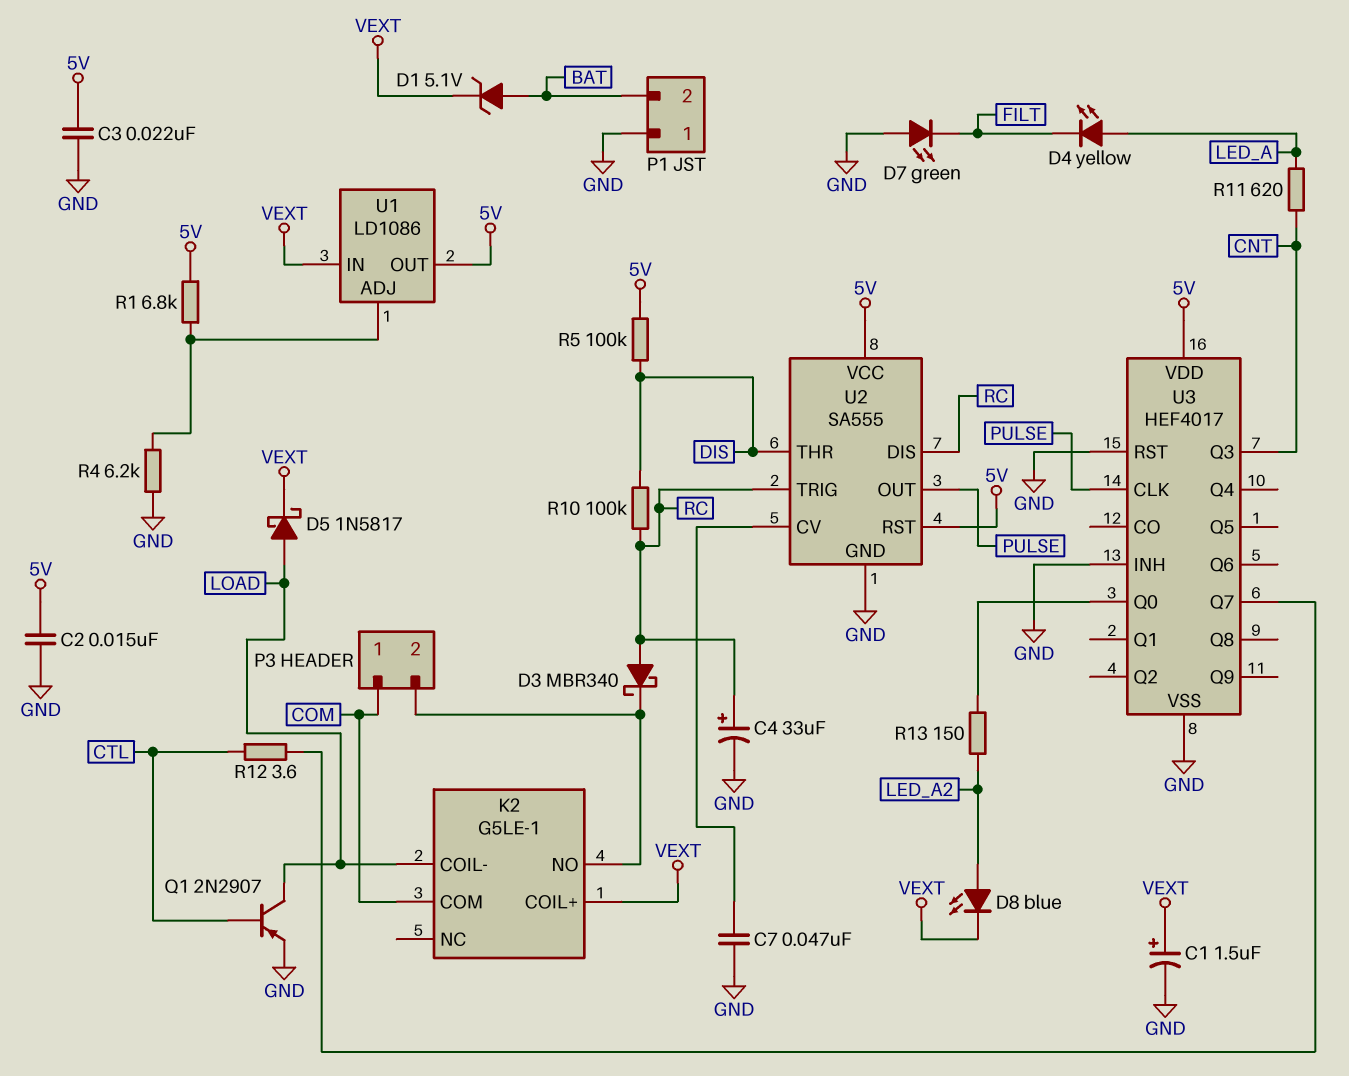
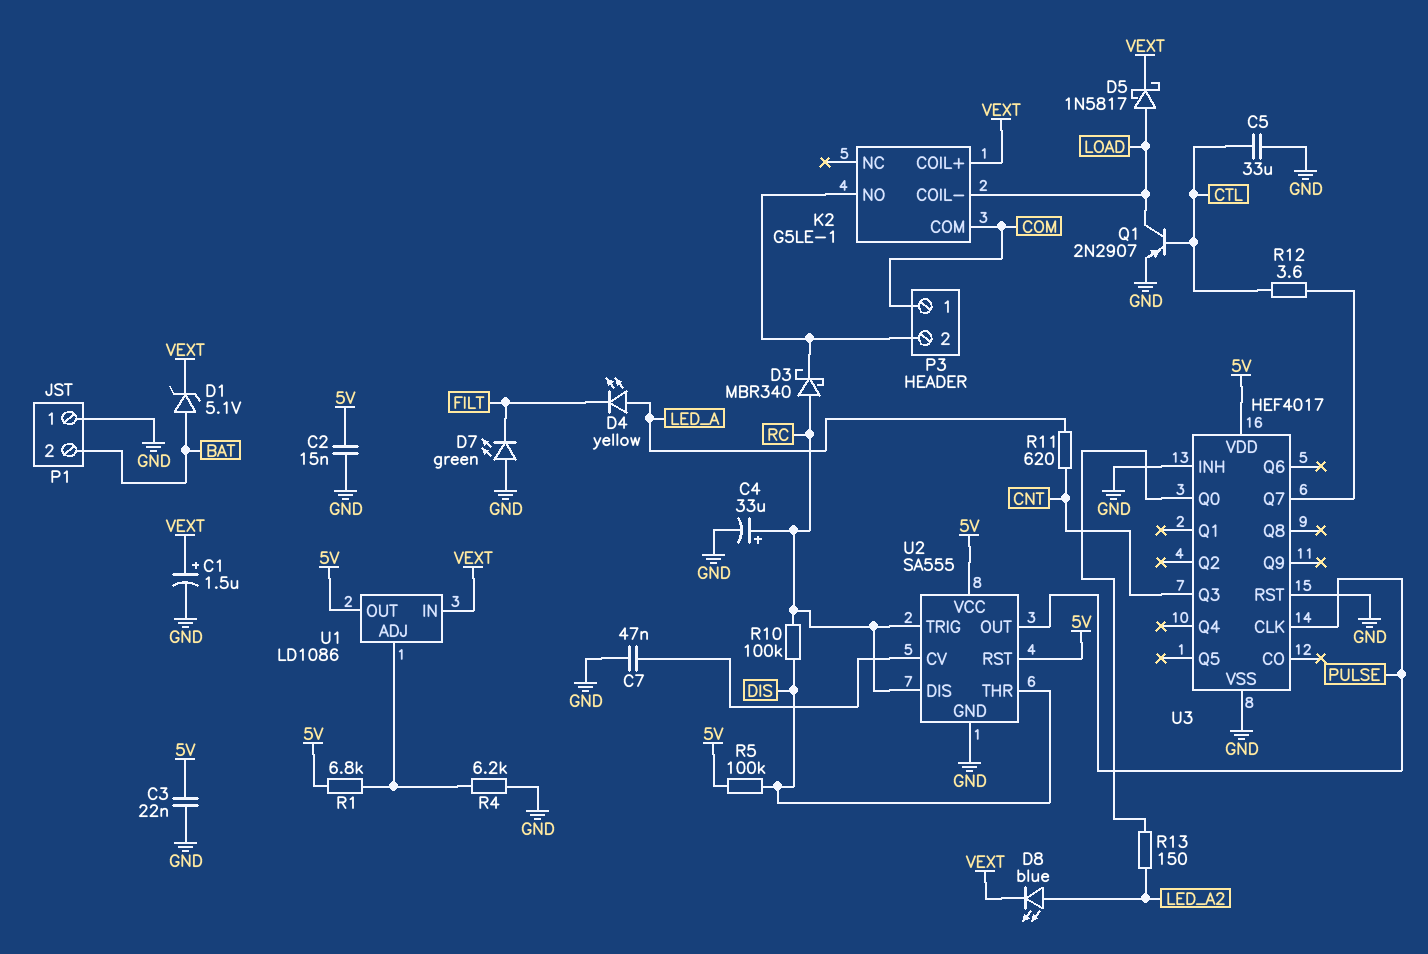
C5: none -> 33uF (CTL, GND)

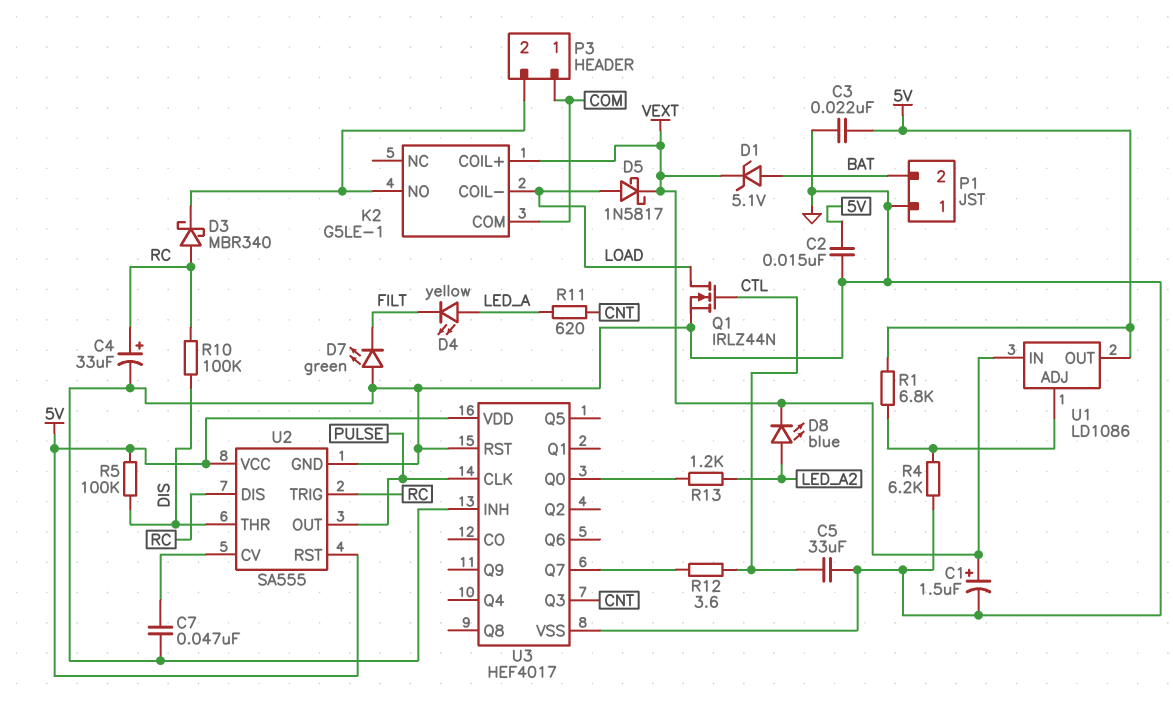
Q1: PNP 2N2907 (B CTL, C LOAD, E GND) -> NMOS IRLZ44N (G CTL, D LOAD, S GND)
R13: 150 (LED_A2, U3/Q0) -> 1.2k (LED_A2, U3/Q0)

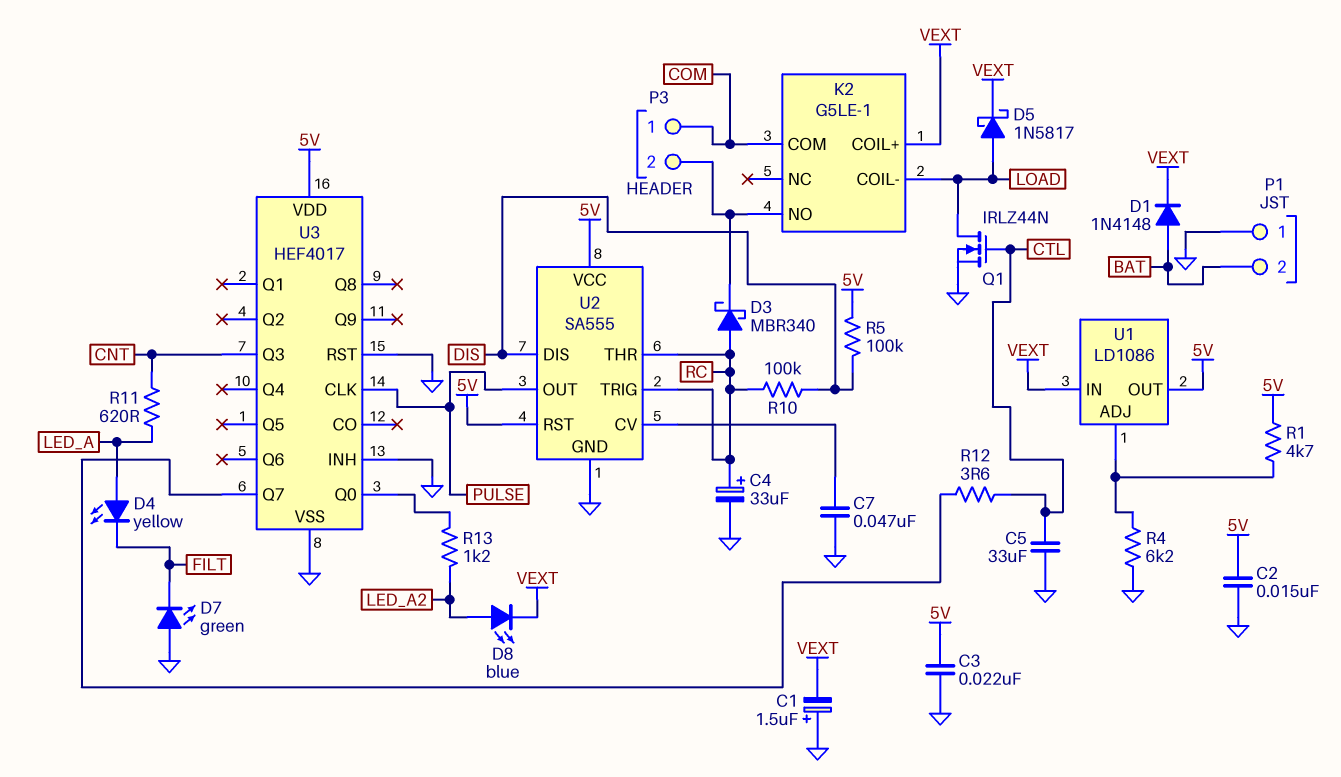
C1: 1.5uF (plus VEXT, minus GND) -> 1.5uF (plus GND, minus VEXT)
D1: zener 5.1V (A BAT, K VEXT) -> diode 1N4148 (A BAT, K VEXT)
R1: 6.8k (5V, U1/ADJ) -> 4.7k (5V, U1/ADJ)
U2 pin DIS: RC -> DIS
U2 pin THR: DIS -> RC

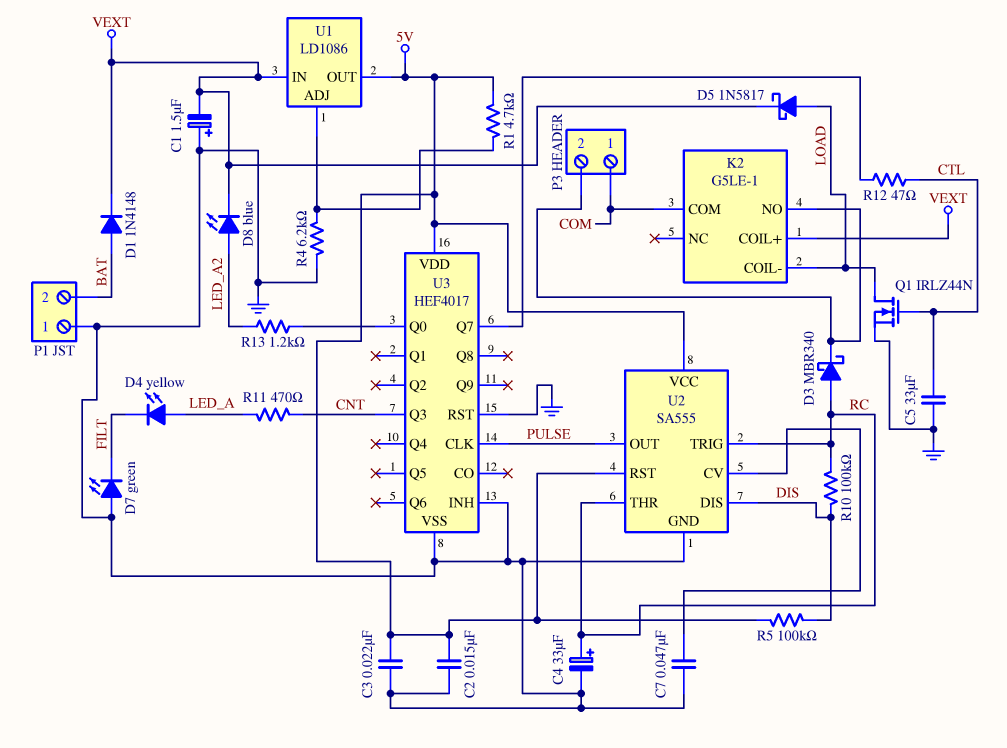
R11: 620 (CNT, LED_A) -> 470 (CNT, LED_A)
R12: 3.6 (CTL, U3/Q7) -> 47 (CTL, U3/Q7)

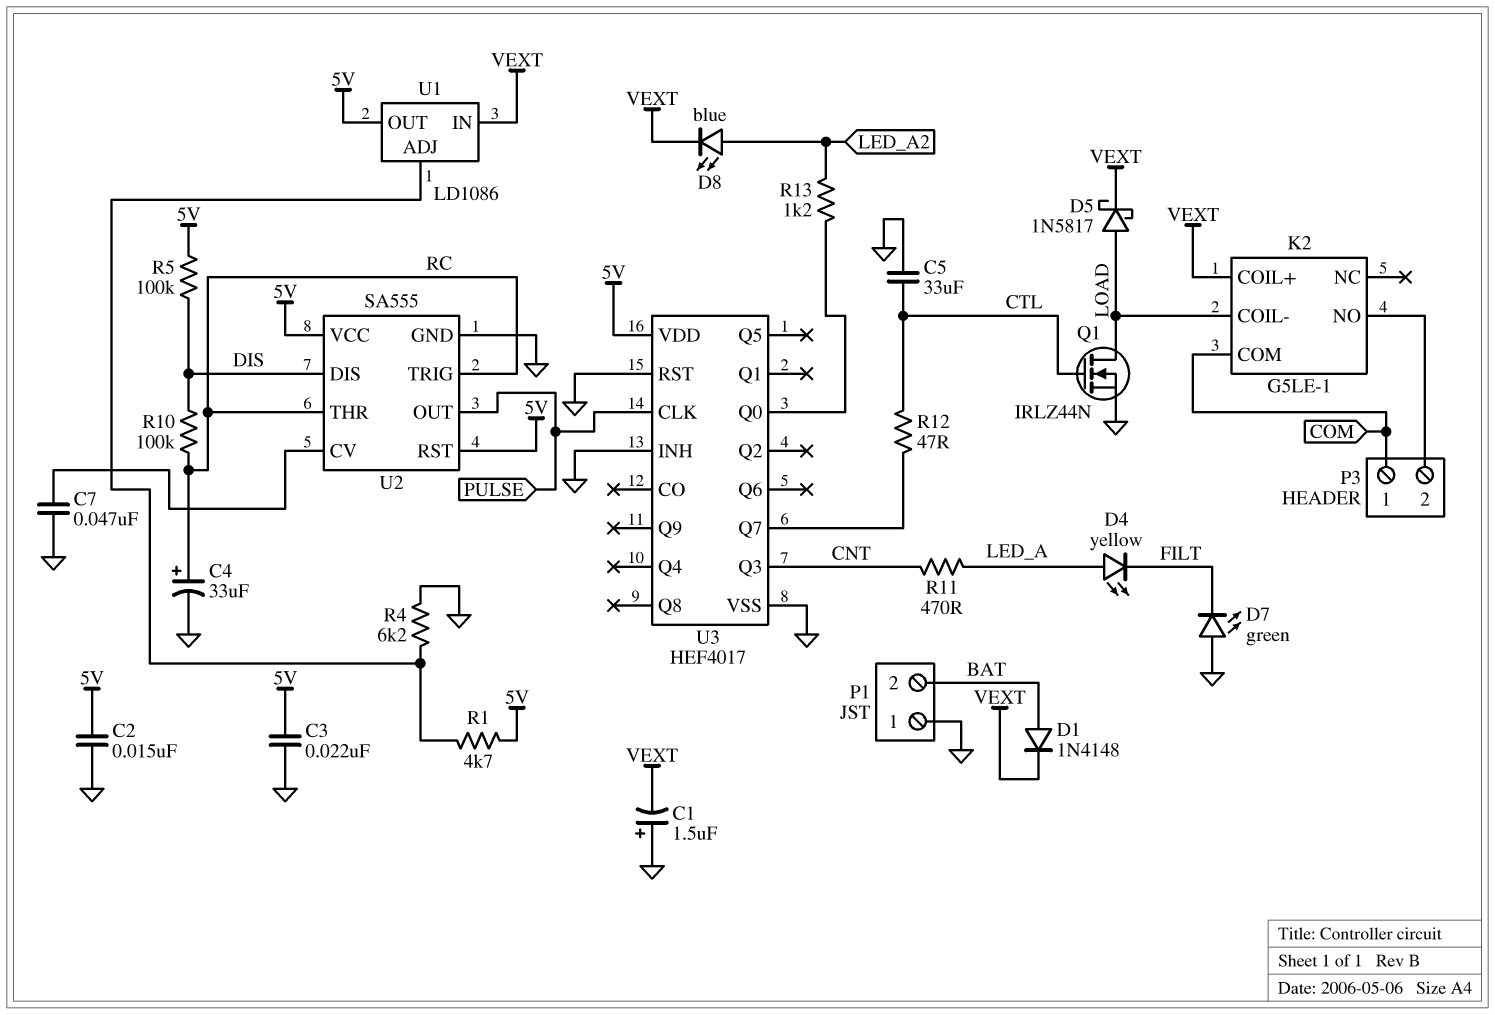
D3: schottky MBR340 (A RC, K K2/NO) -> none

